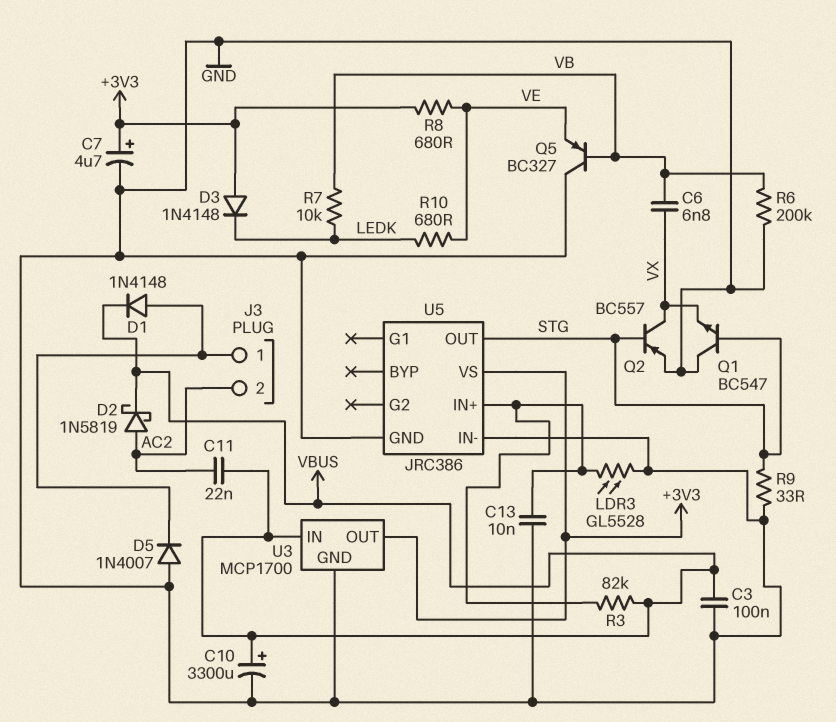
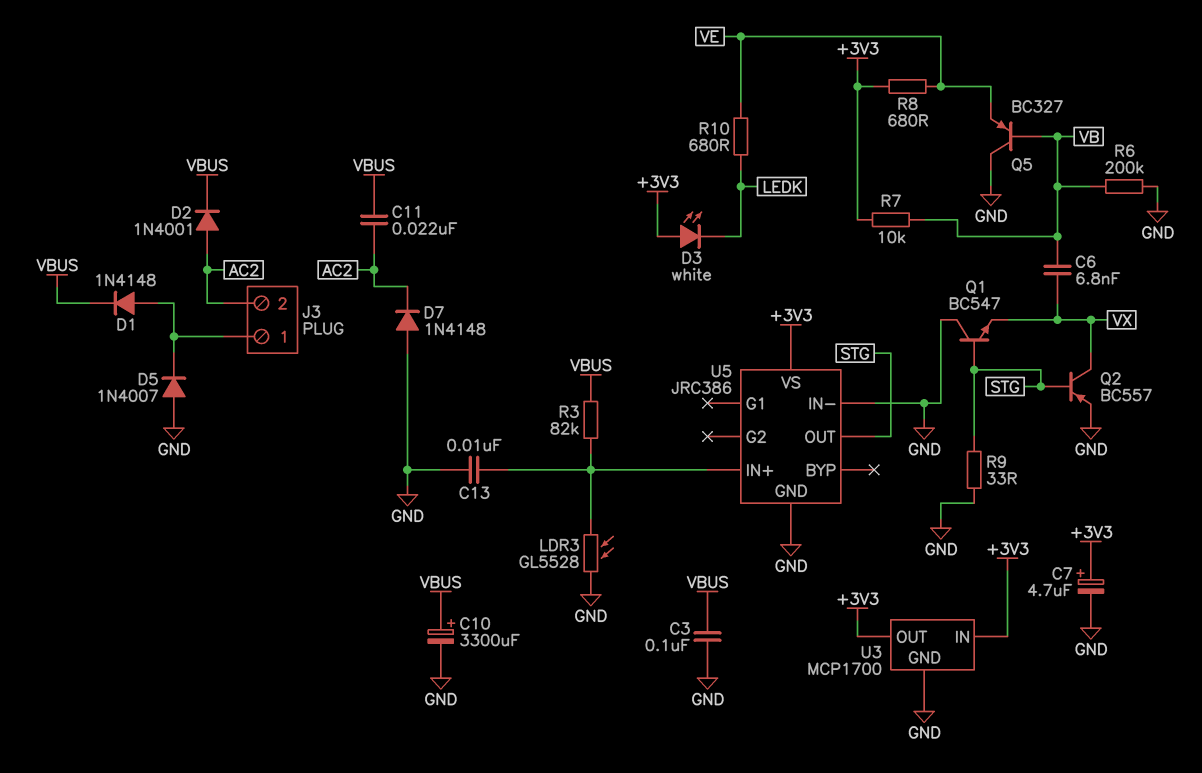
D2: schottky 1N5819 (A AC2, K VBUS) -> diode 1N4001 (A AC2, K VBUS)
D3: diode 1N4148 (A +3V3, K LEDK) -> LED white (A +3V3, K LEDK)
D7: none -> diode 1N4148 (A GND, K AC2)
R7: 10k (LEDK, VB) -> 10k (+3V3, VB)
U3 pin IN: VBUS -> +3V3

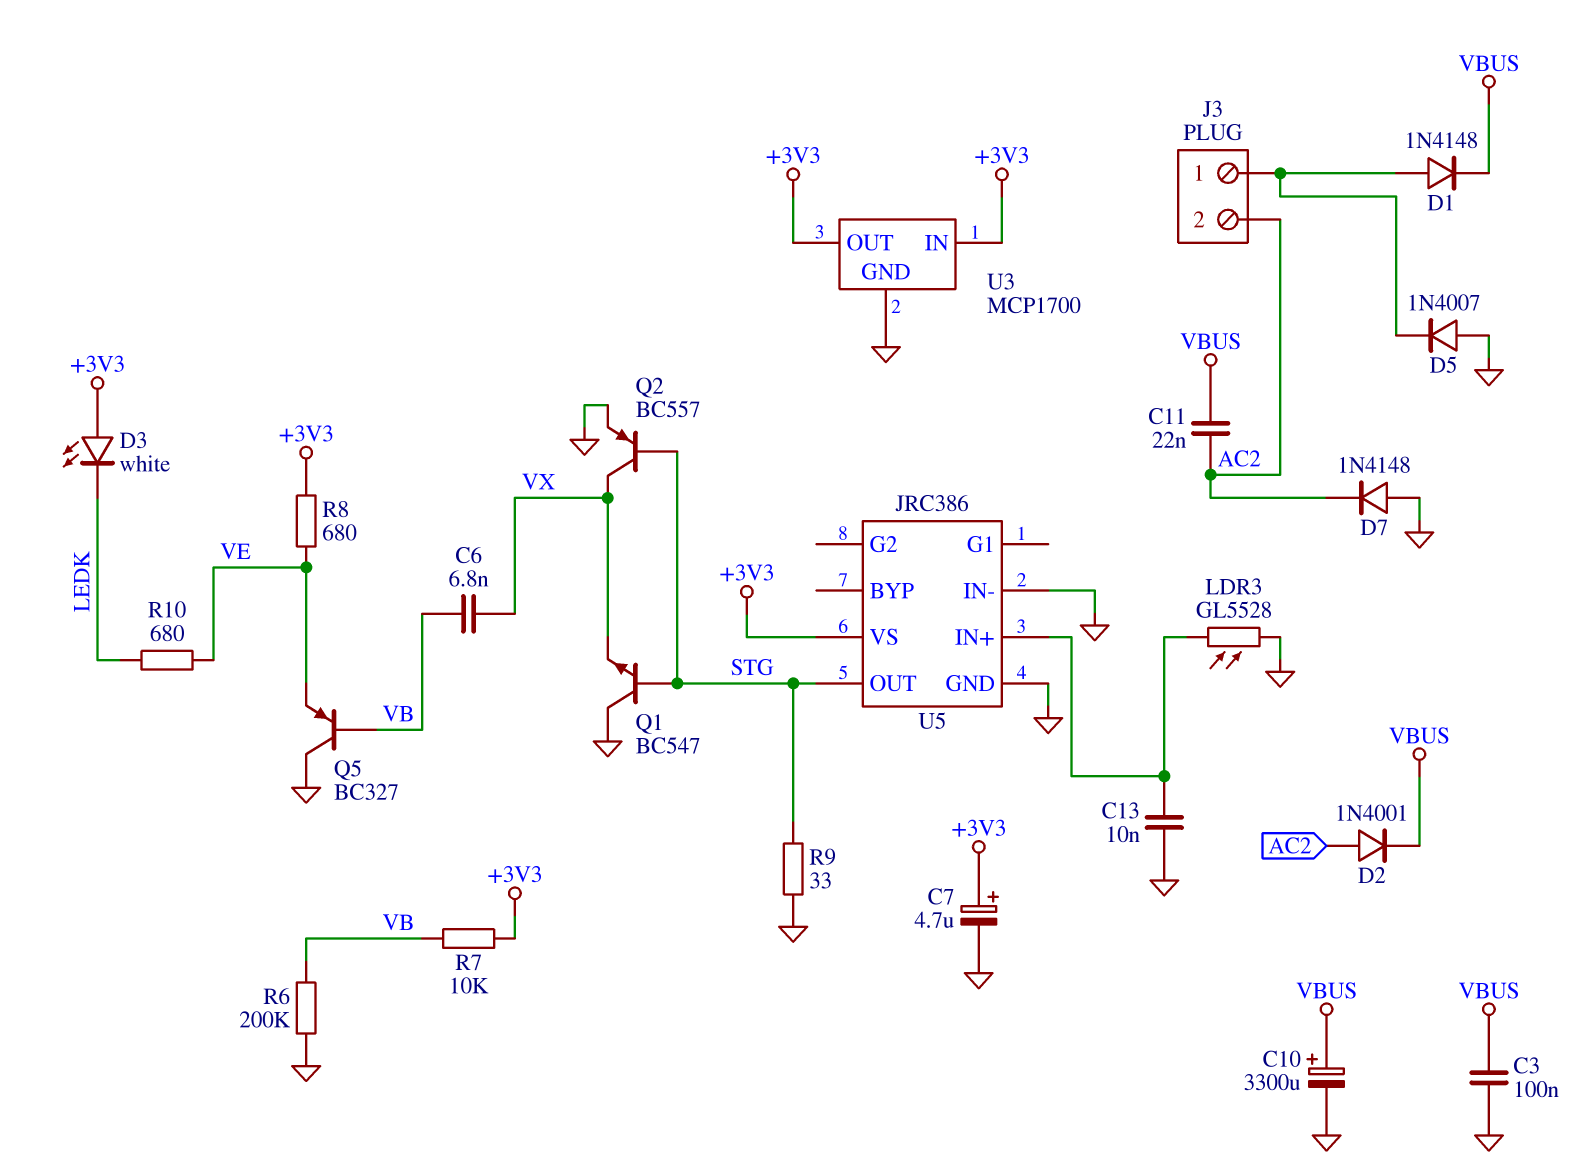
R3: 82k (U5/IN+, VBUS) -> none

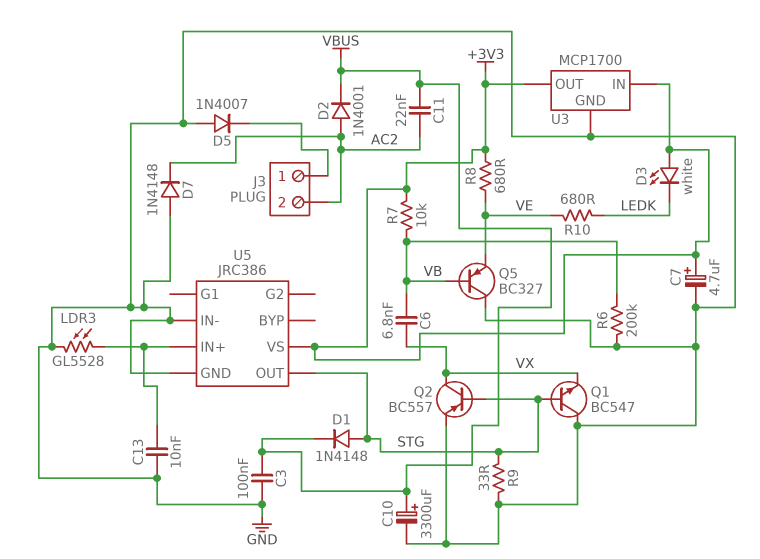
D1: diode 1N4148 (A J3/1, K VBUS) -> diode 1N4148 (A STG, K VBUS)

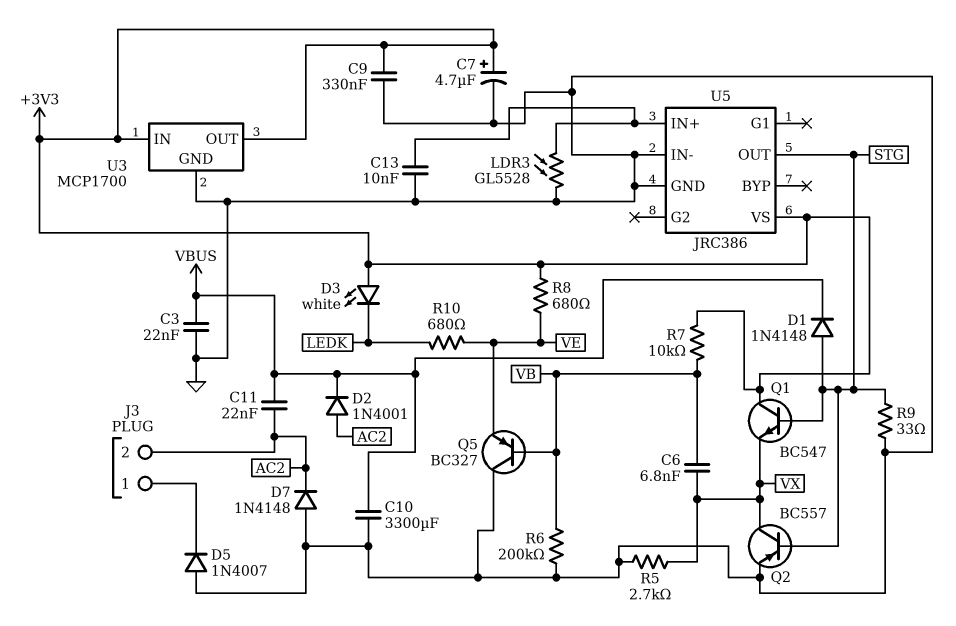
C3: 100nF (GND, VBUS) -> 22nF (GND, VBUS)
C9: none -> 330nF (+3V3, GND)
C10: 3300uF (plus VBUS, minus GND) -> 3300uF (GND, VBUS)
Q1: NPN BC547 (B STG, C GND, E VX) -> NPN BC547 (B STG, C +3V3, E VX)
R5: none -> 2.7k (GND, VX)

